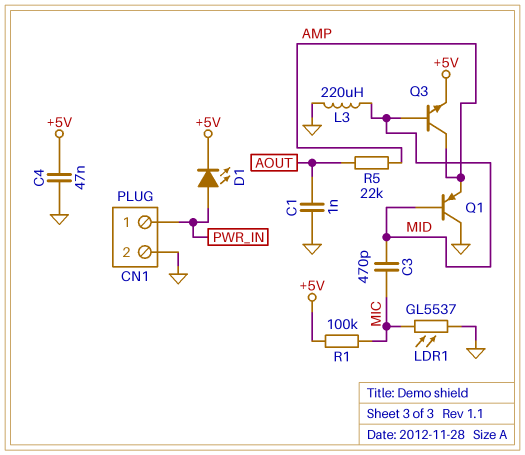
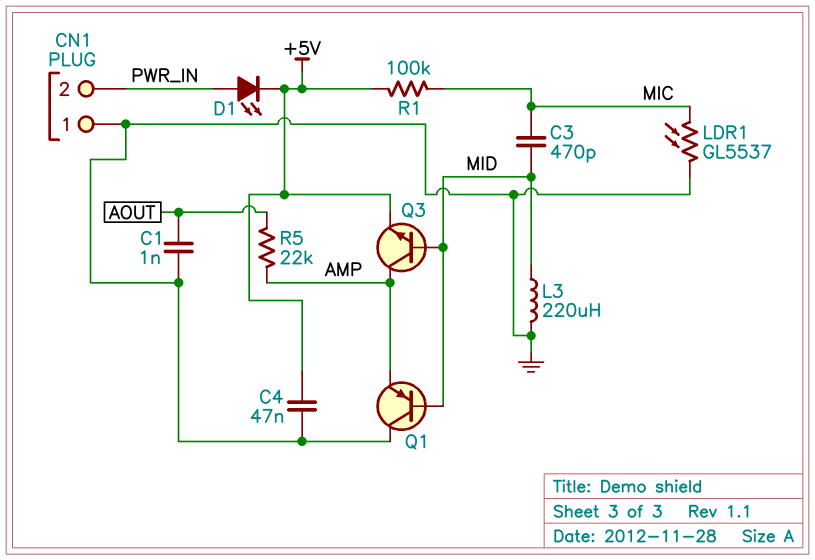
CN1 pin 1: PWR_IN -> GND
CN1 pin 2: GND -> PWR_IN

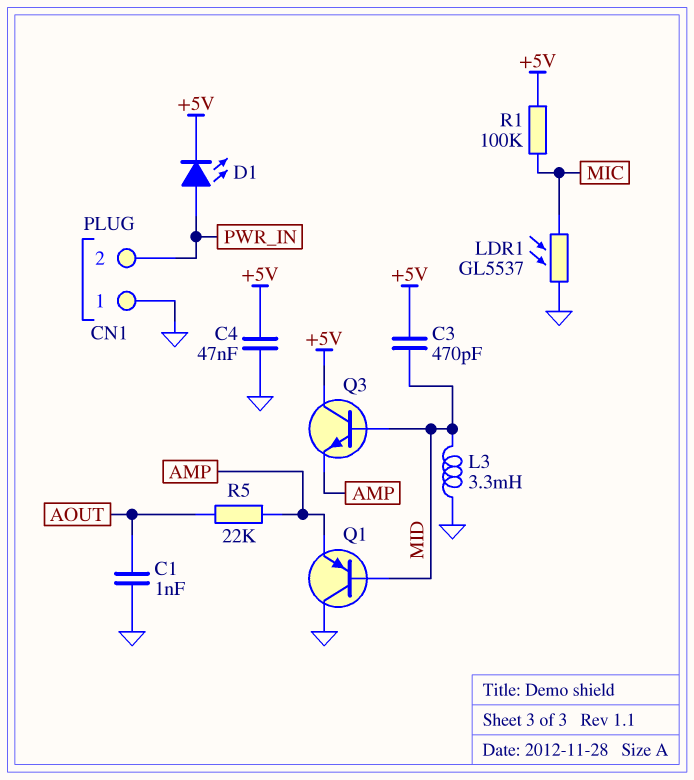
C3: 470pF (MIC, MID) -> 470pF (+5V, MID)
L3: 220uH (GND, MID) -> 3.3mH (GND, MID)
Q3: NPN (B MID, C AMP, E +5V) -> NPN (B MID, C +5V, E AMP)

